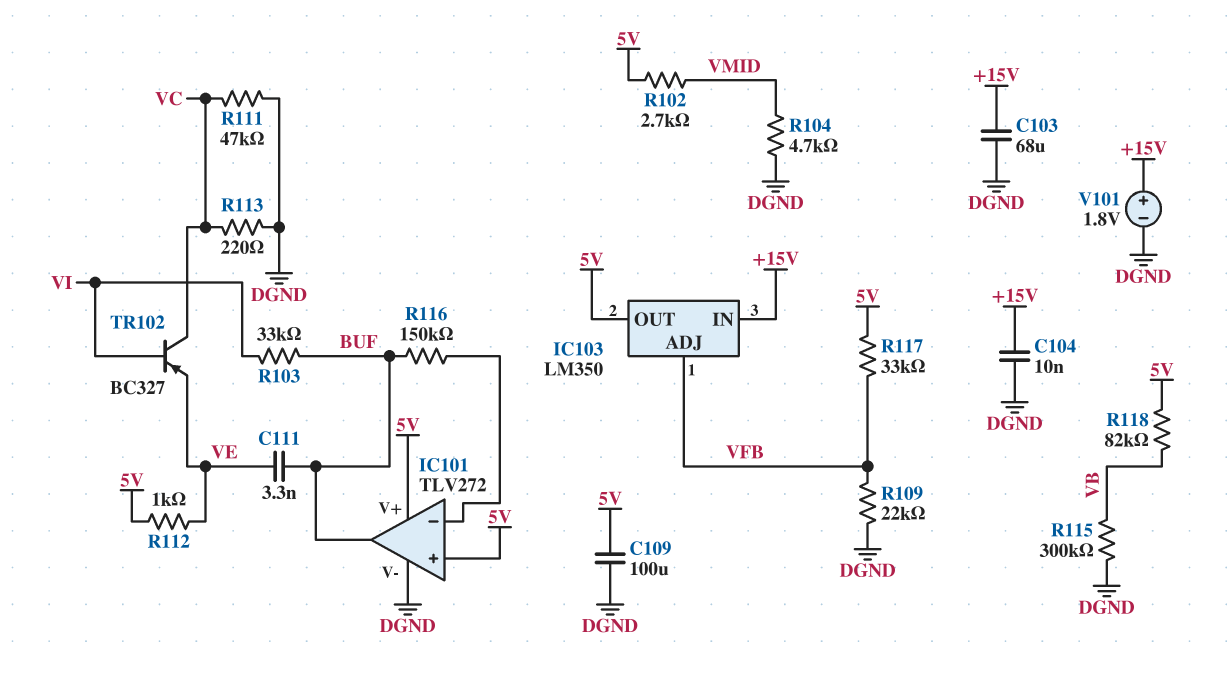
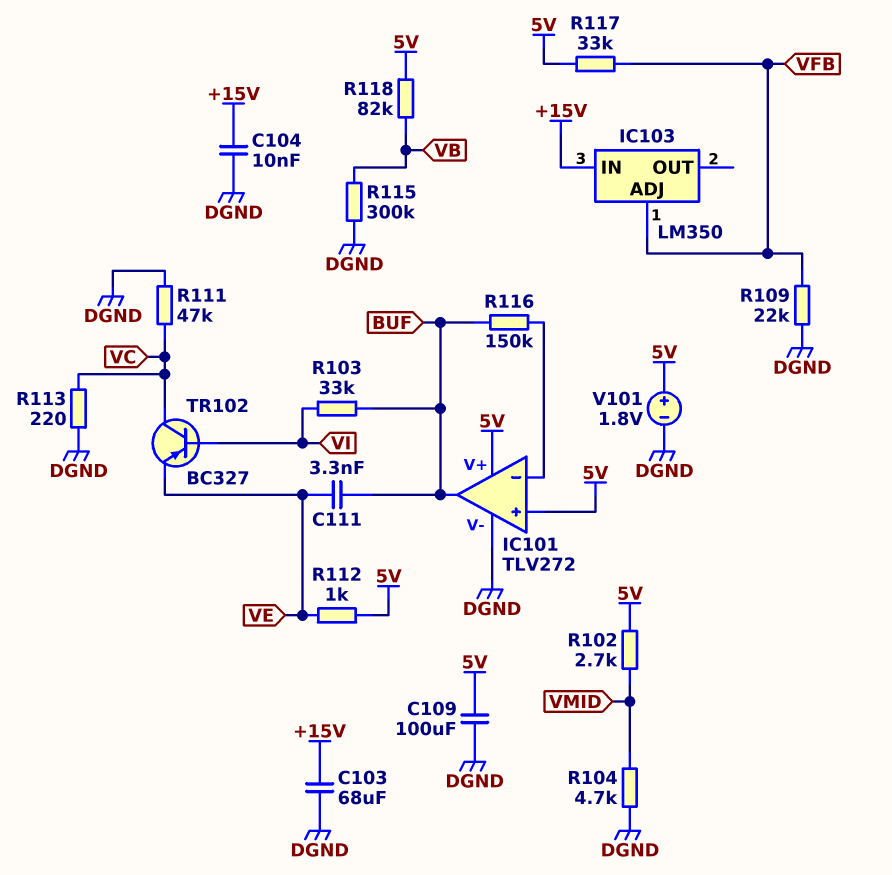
IC103 pin OUT: 5V -> none
V101: 1.8V (plus +15V, minus DGND) -> 1.8V (plus 5V, minus DGND)

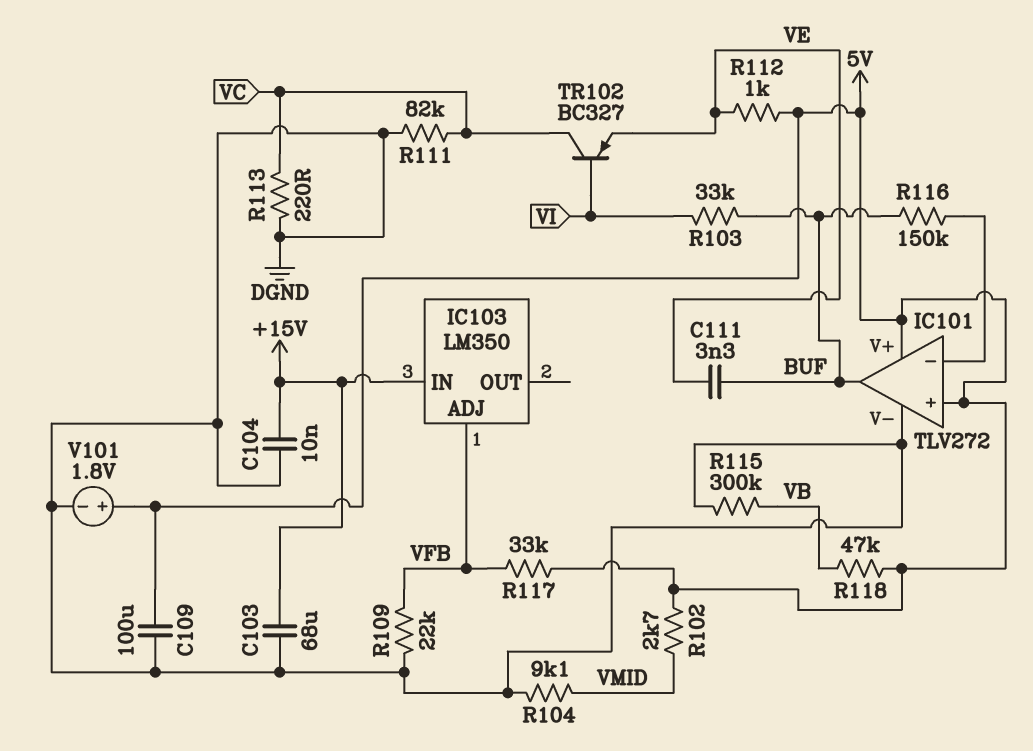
R104: 4.7k (DGND, VMID) -> 9.1k (DGND, VMID)
R111: 47k (DGND, VC) -> 82k (DGND, VC)
R118: 82k (5V, VB) -> 47k (5V, VB)

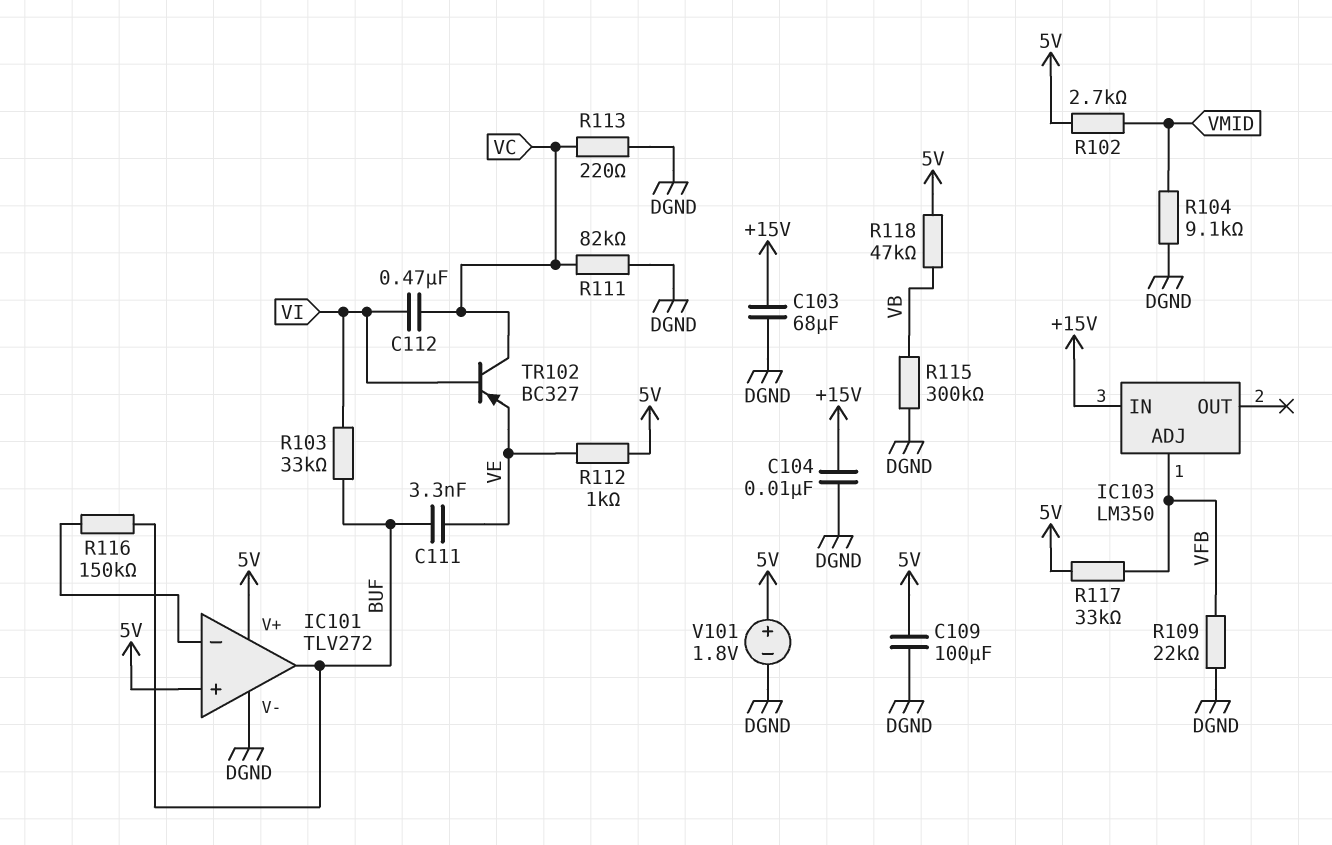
C112: none -> 470nF (VC, VI)

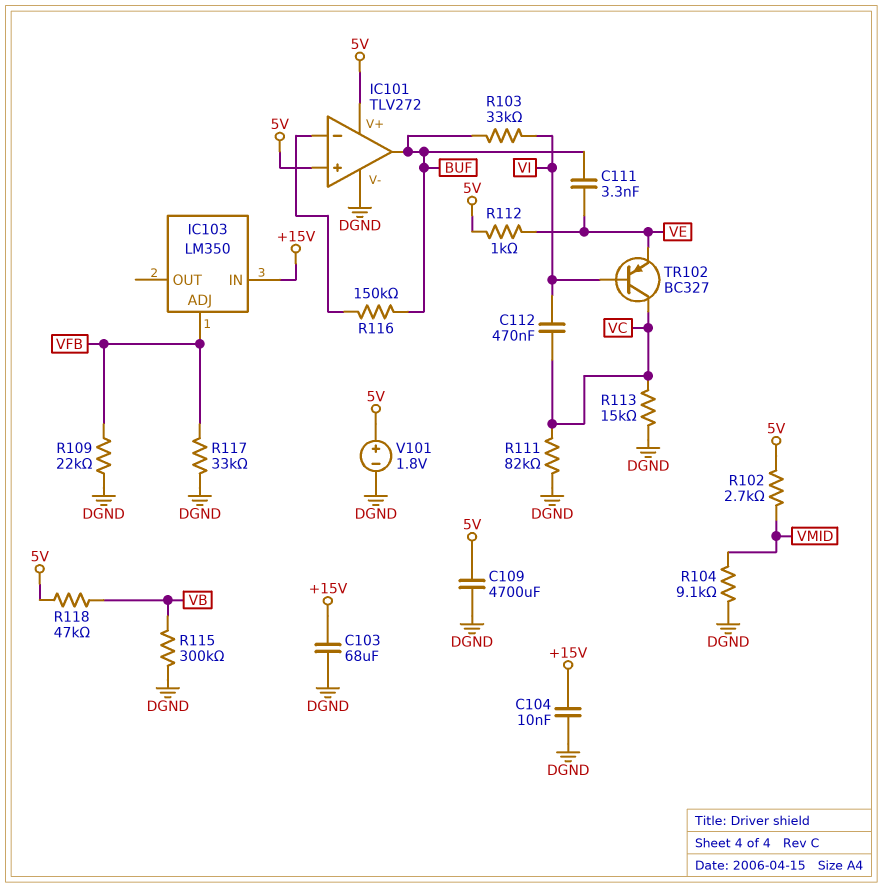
C109: 100uF (5V, DGND) -> 4700uF (5V, DGND)
R113: 220 (DGND, VC) -> 15k (DGND, VC)
R117: 33k (5V, VFB) -> 33k (DGND, VFB)

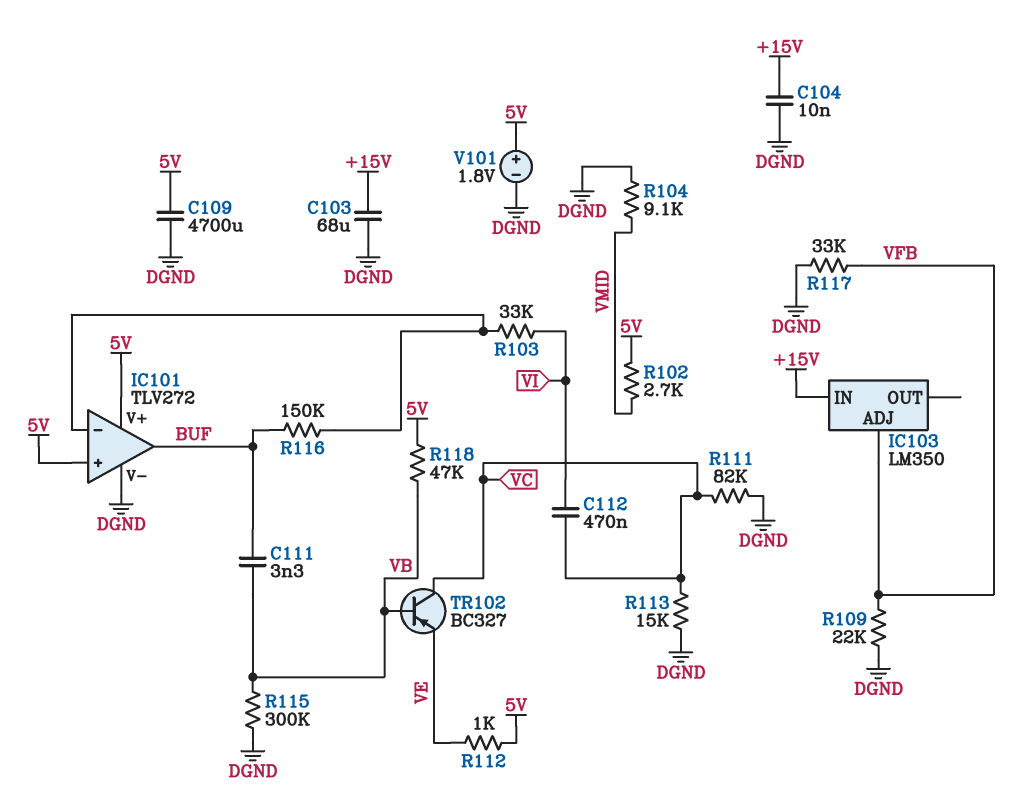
C111: 3.3nF (BUF, VE) -> 3.3nF (BUF, VB)
R103: 33k (BUF, VI) -> 33k (IC101/in-, VI)
TR102: PNP BC327 (B VI, C VC, E VE) -> PNP BC327 (B VB, C VC, E VE)

